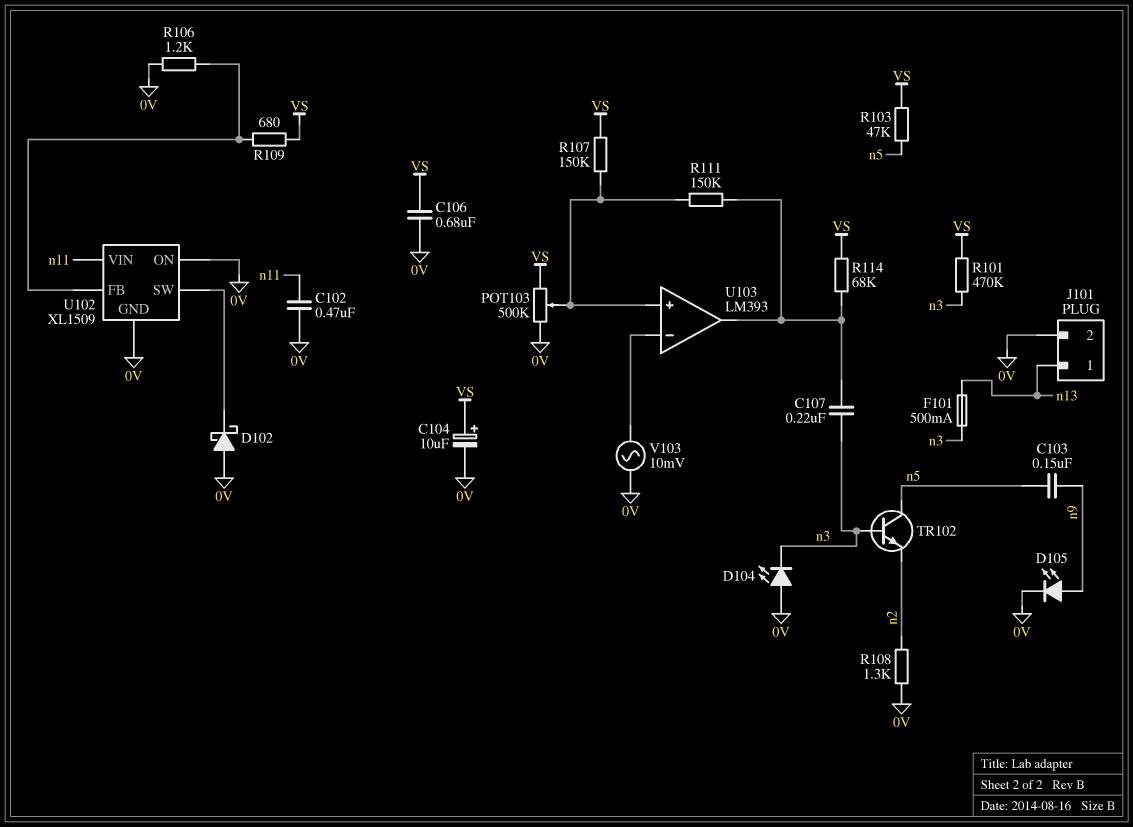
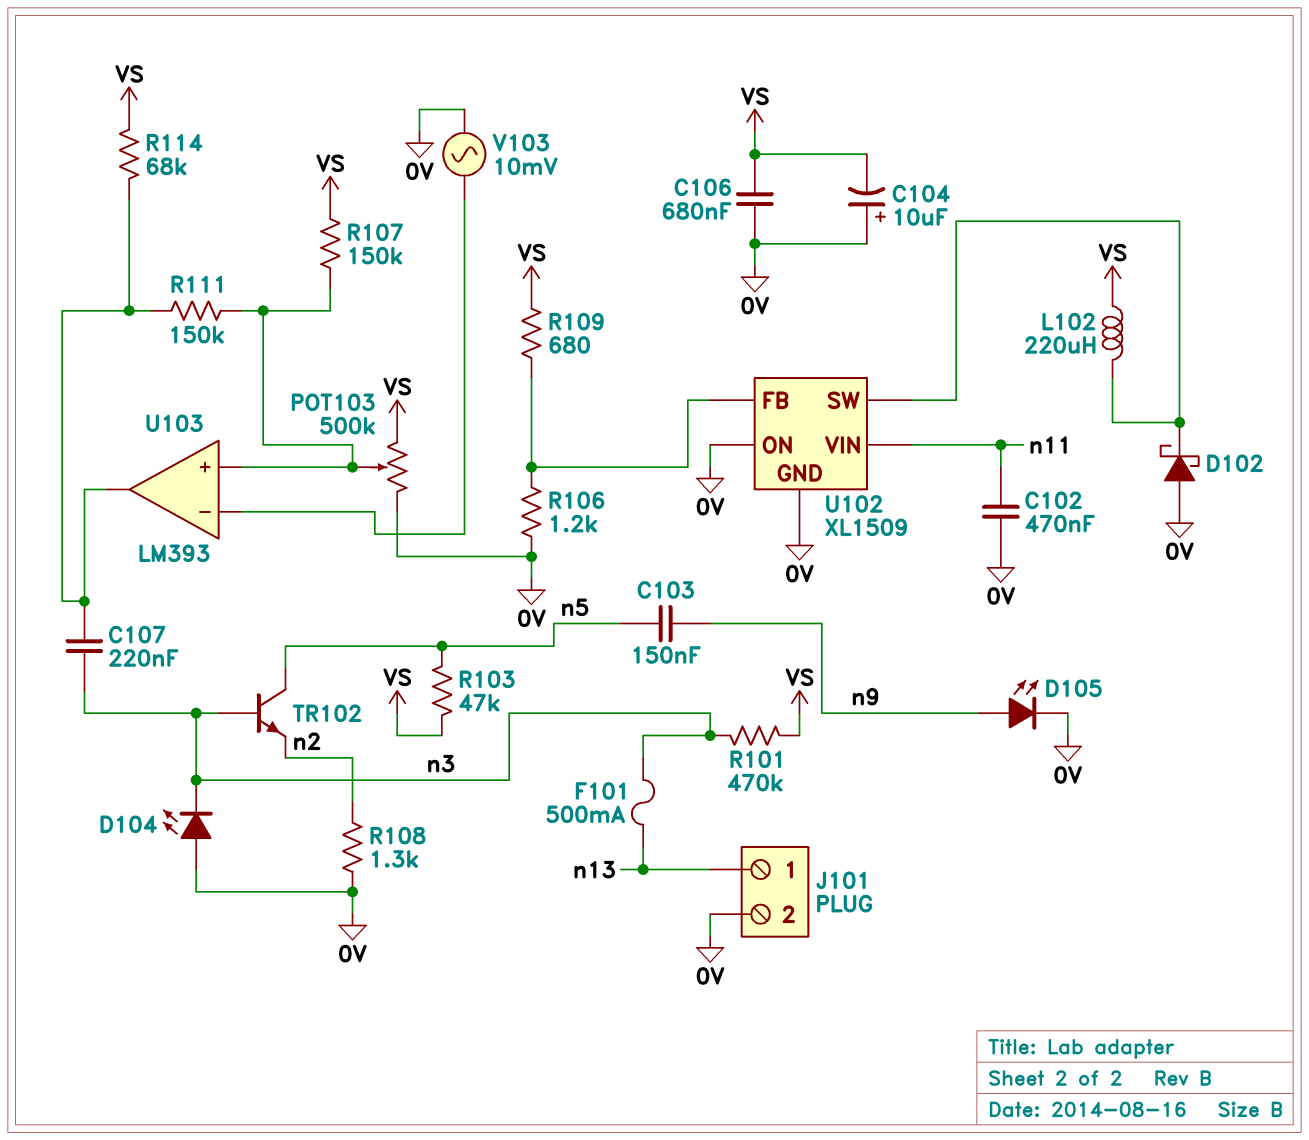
C104: 10uF (plus VS, minus 0V) -> 10uF (plus 0V, minus VS)
L102: none -> 220uH (U102/SW, VS)

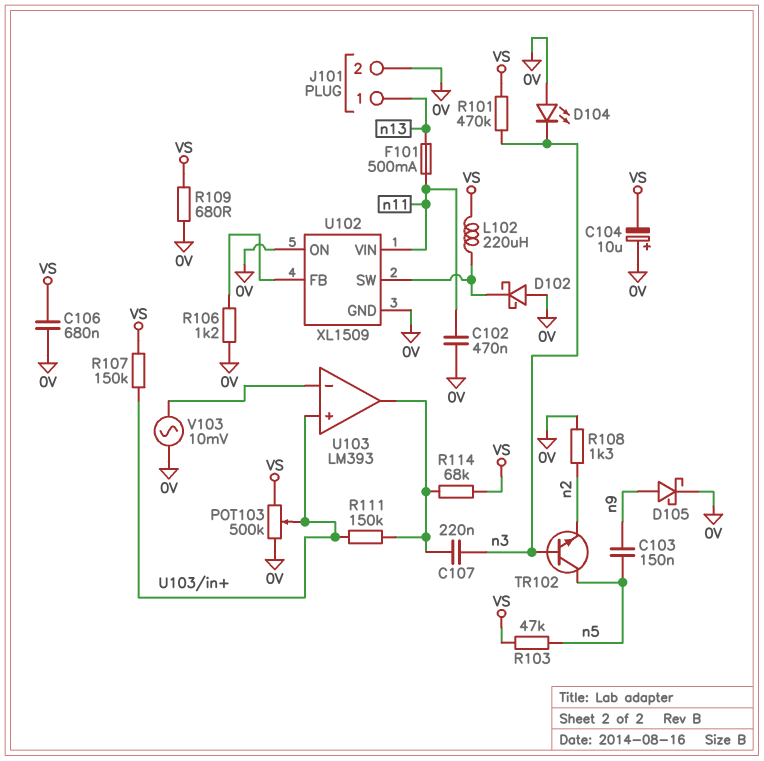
D105: LED (A n9, K 0V) -> schottky (A n9, K 0V)
F101: 500mA (n3, n13) -> 500mA (n11, n13)
R109: 680 (U102/FB, VS) -> 680 (0V, VS)

